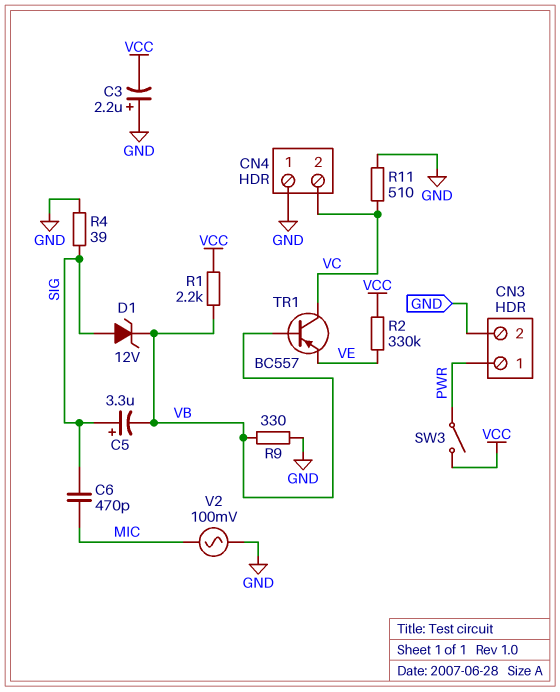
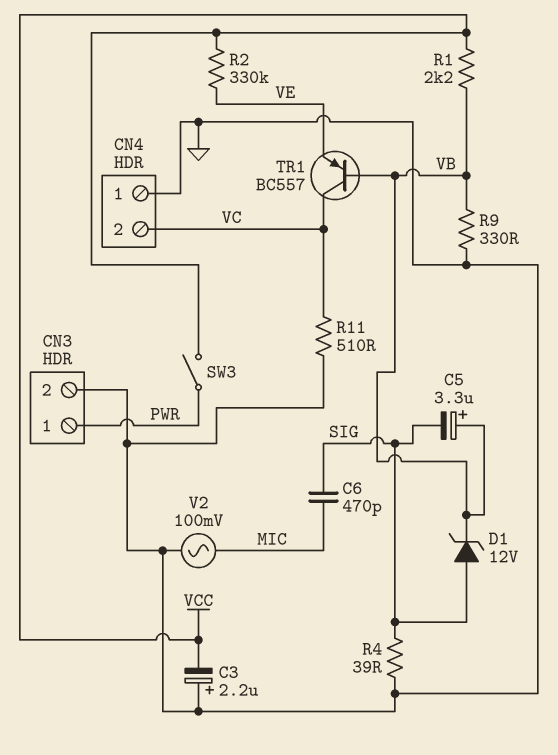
C5: 3.3uF (plus SIG, minus VB) -> 3.3uF (plus VB, minus SIG)

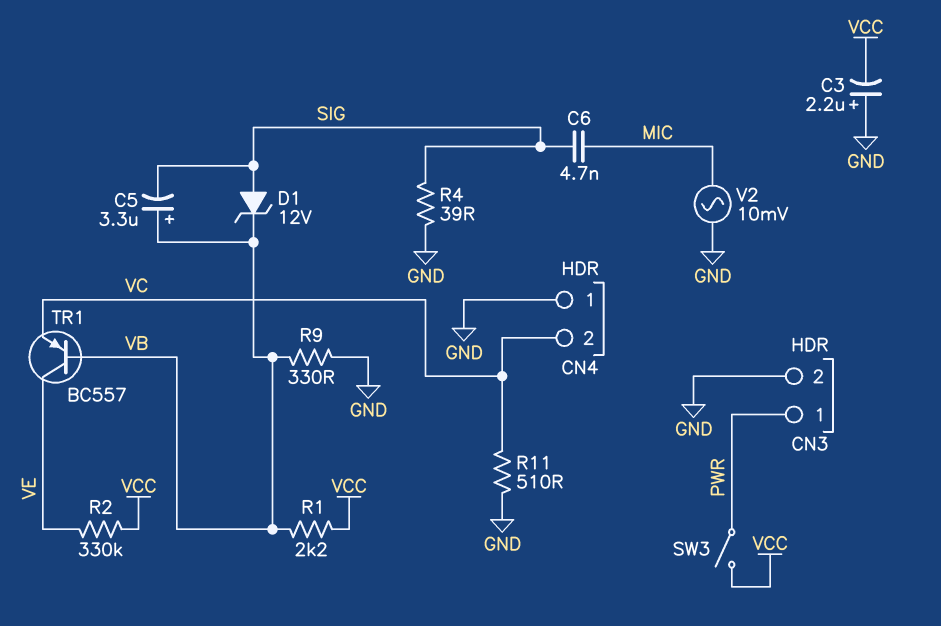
C6: 470pF (MIC, SIG) -> 4.7nF (MIC, SIG)
TR1: PNP BC557 (B VB, C VC, E VE) -> PNP BC557 (B VB, C VE, E VC)
V2: AC 100mV (GND, MIC) -> AC 10mV (GND, MIC)

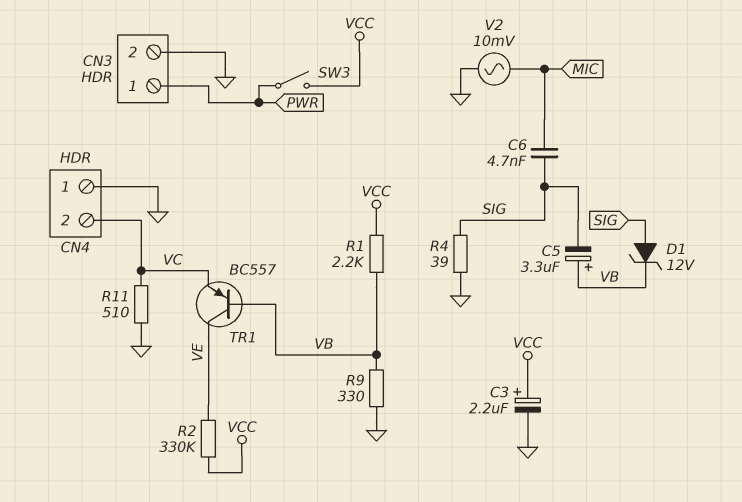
C3: 2.2uF (plus GND, minus VCC) -> 2.2uF (plus VCC, minus GND)

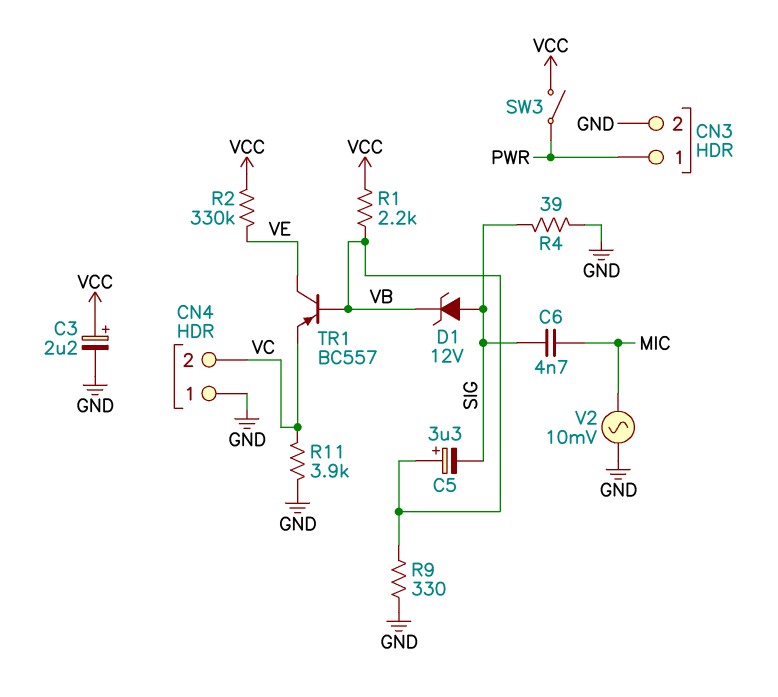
R11: 510 (GND, VC) -> 3.9k (GND, VC)

